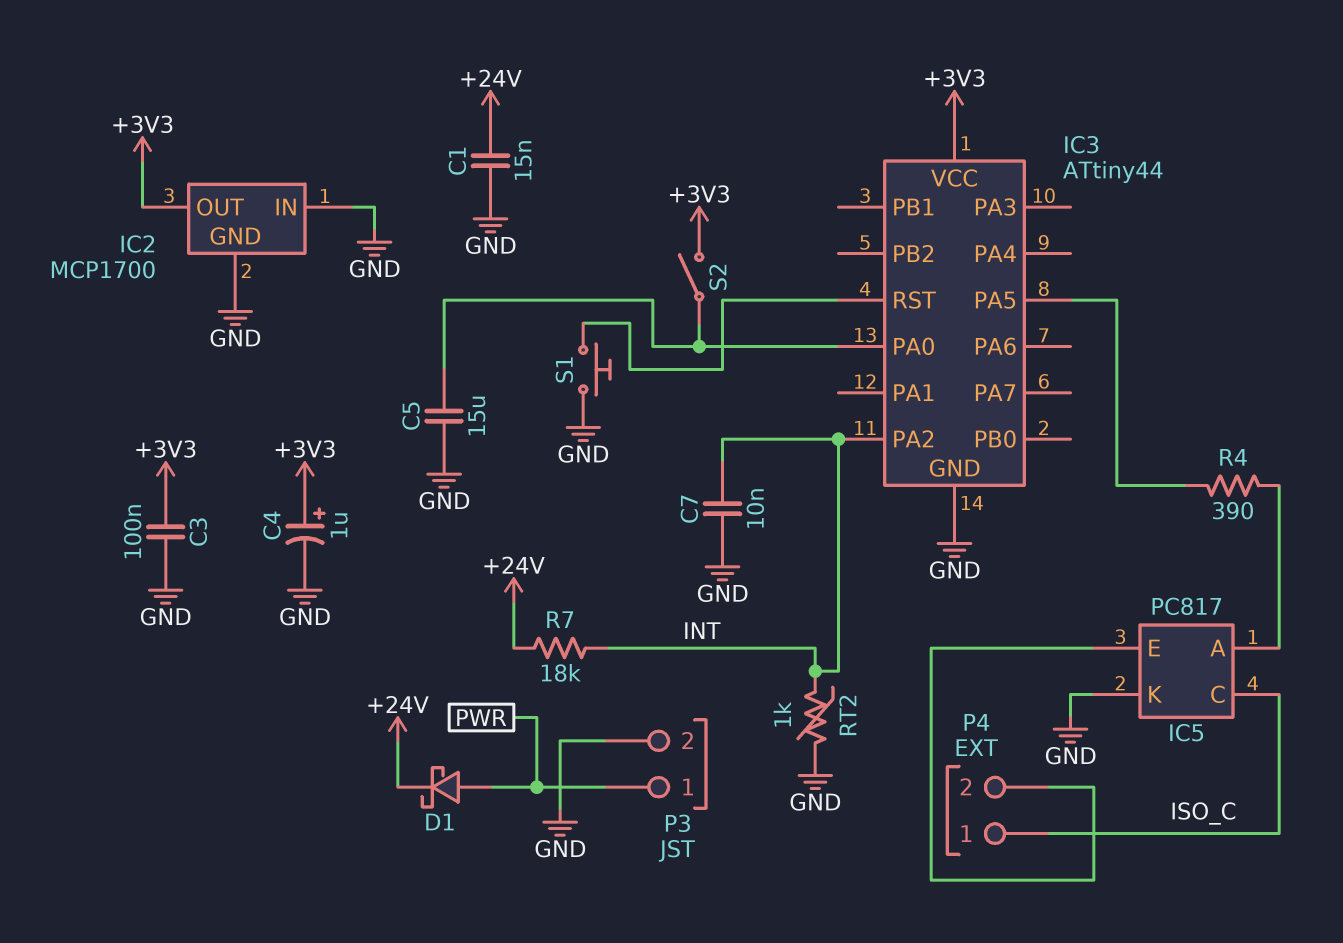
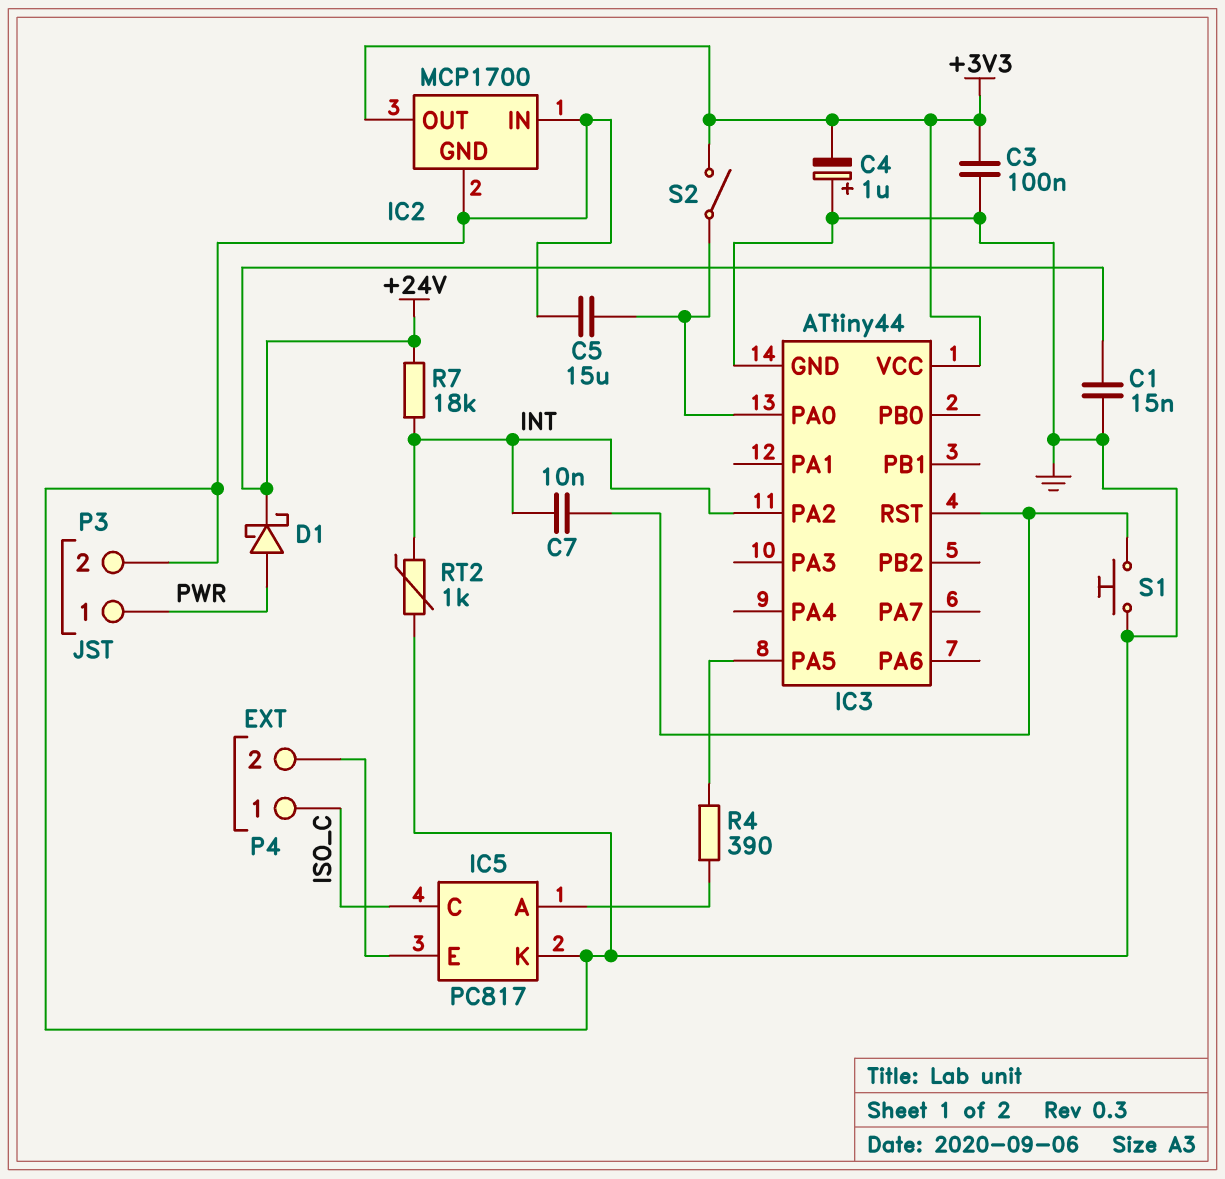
C4: 1uF (plus +3V3, minus GND) -> 1uF (plus GND, minus +3V3)
C7: 10nF (GND, INT) -> 10nF (IC3/RST, INT)

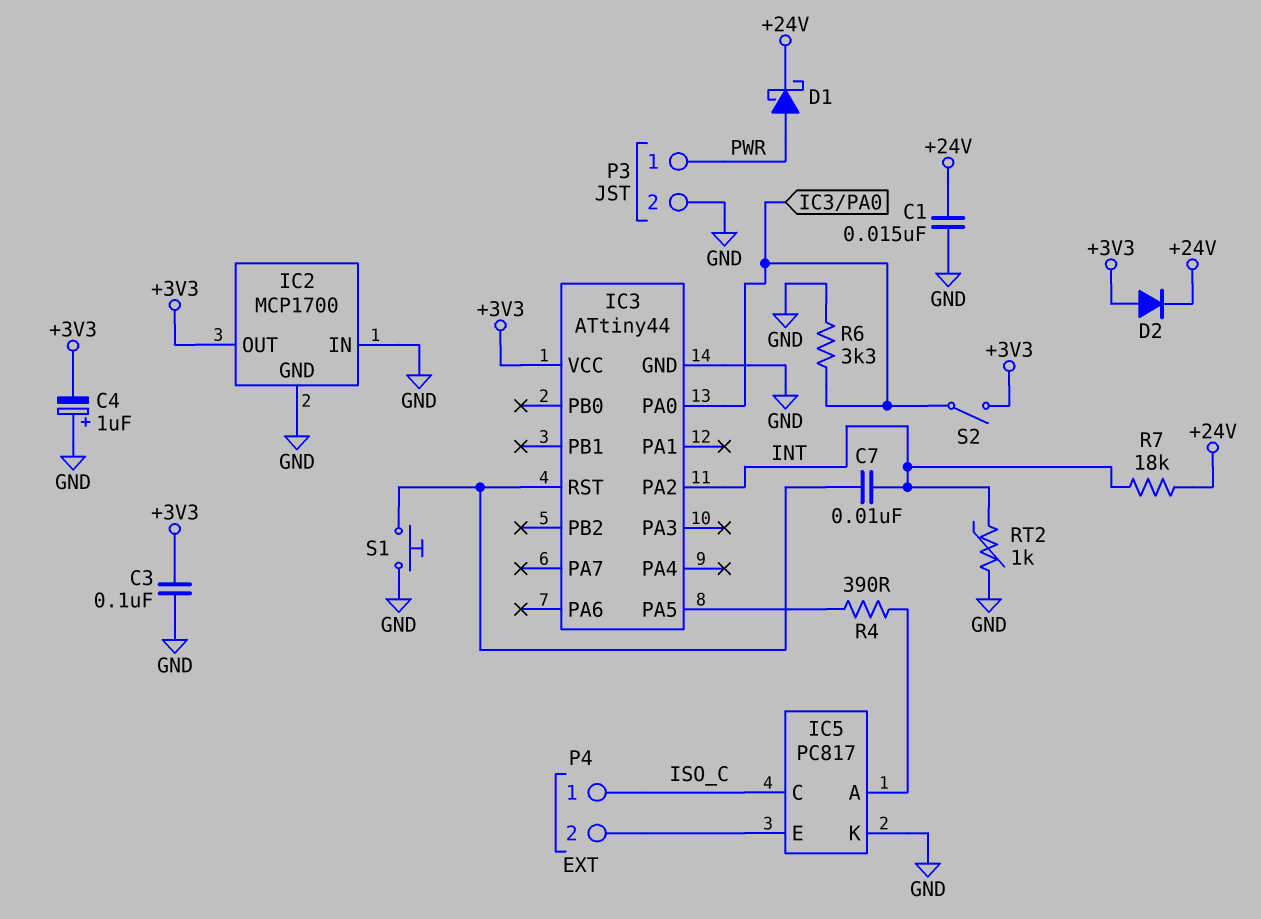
C5: 15uF (GND, IC3/PA0) -> none
D2: none -> diode (A +3V3, K +24V)
R6: none -> 3.3k (GND, IC3/PA0)

